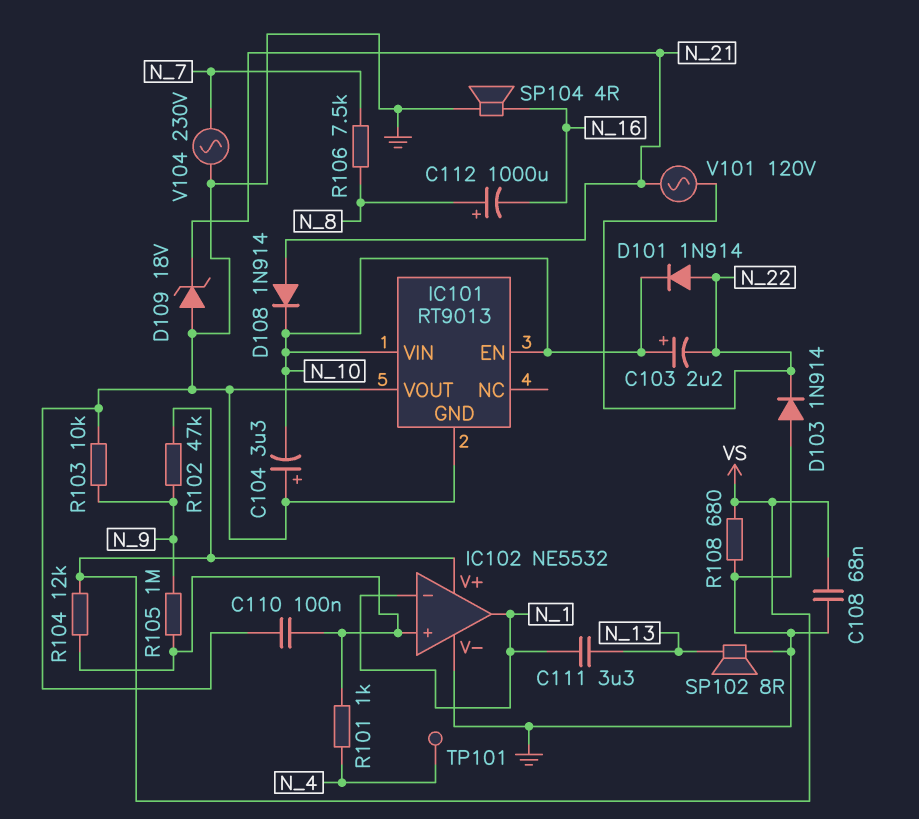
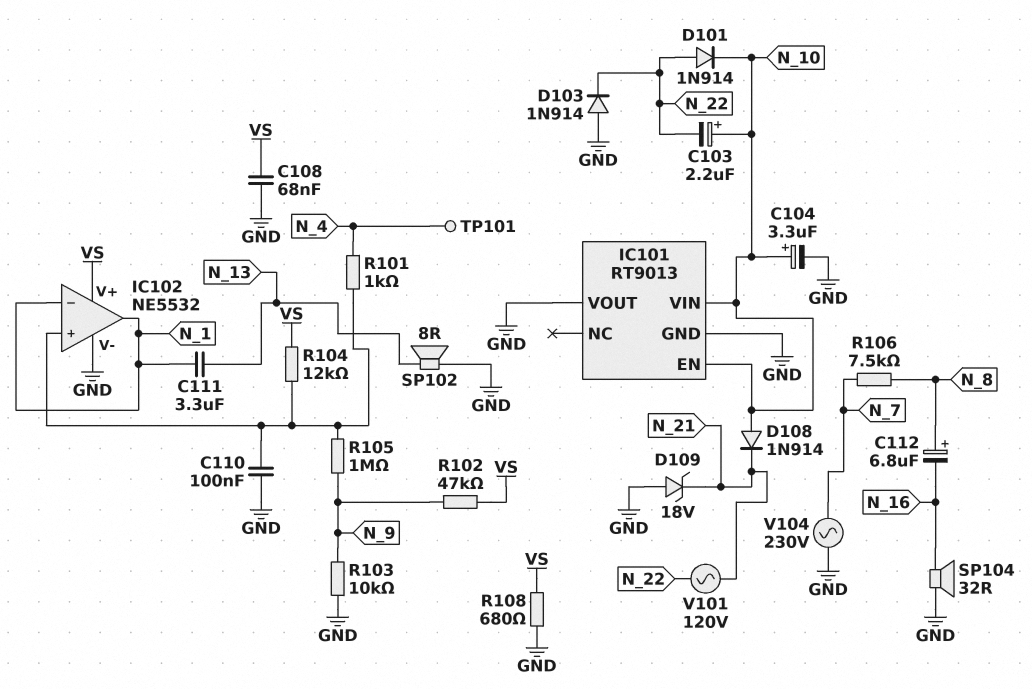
C104: 3.3uF (plus GND, minus N_10) -> 3.3uF (plus N_10, minus GND)
C112: 1000uF (plus N_8, minus N_16) -> 6.8uF (plus N_8, minus N_16)
D108: diode 1N914 (A N_21, K N_10) -> diode 1N914 (A N_10, K N_21)
SP104: speaker 4R (GND, N_16) -> speaker 32R (GND, N_16)

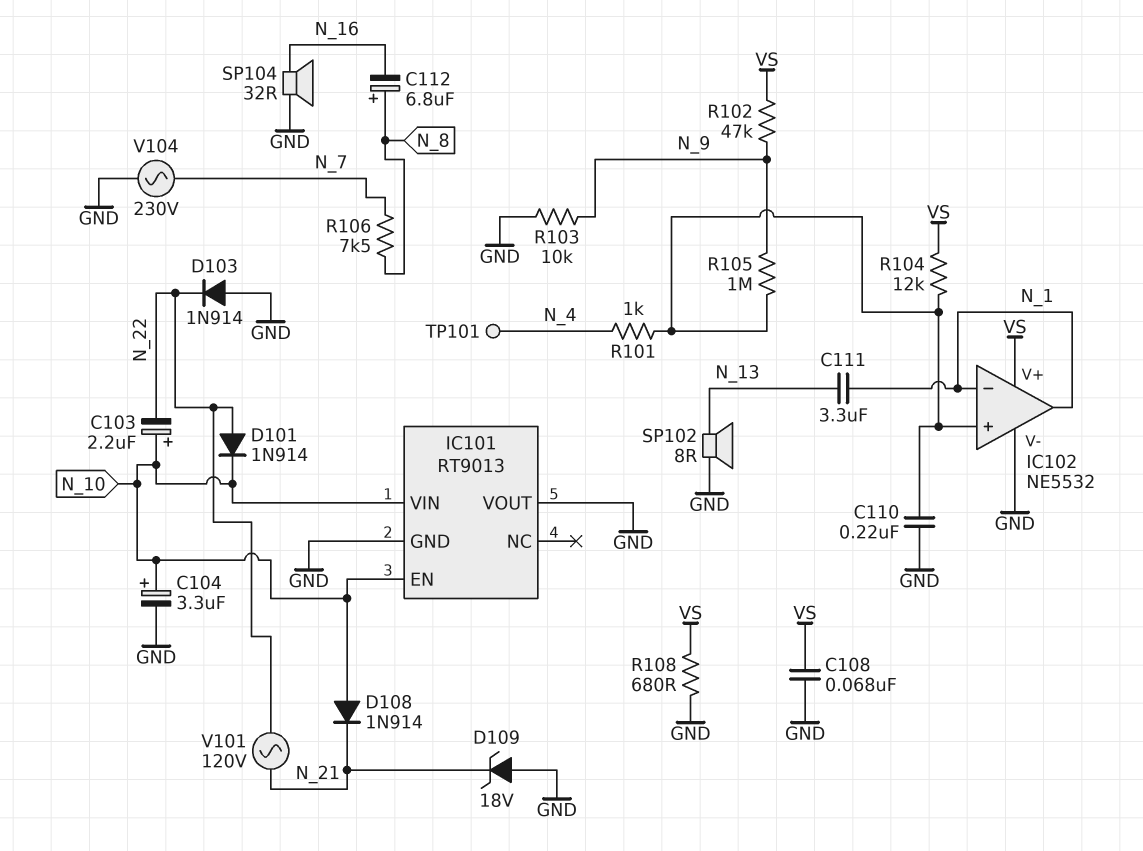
C110: 100nF (GND, IC102/in+) -> 220nF (GND, IC102/in+)

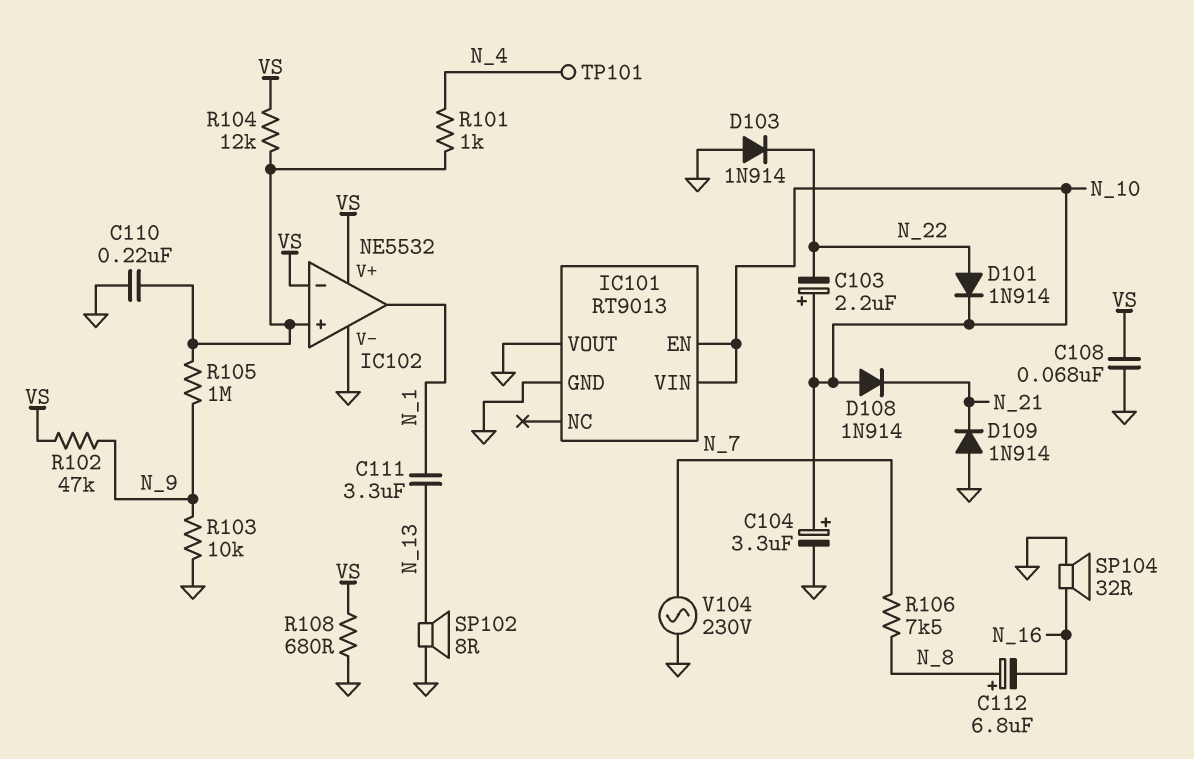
D109: zener 18V (A GND, K N_21) -> diode 1N914 (A GND, K N_21)
IC102 pin in-: N_1 -> VS
V101: AC 120V (N_21, N_22) -> none

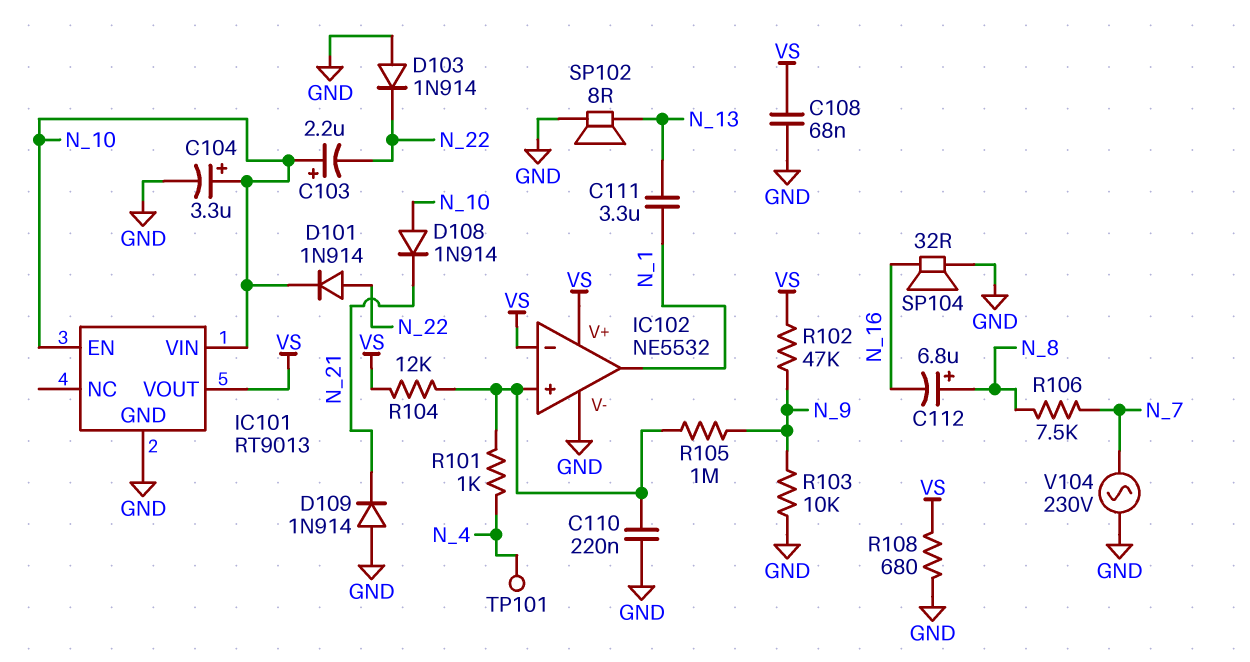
IC101 pin VOUT: GND -> VS

